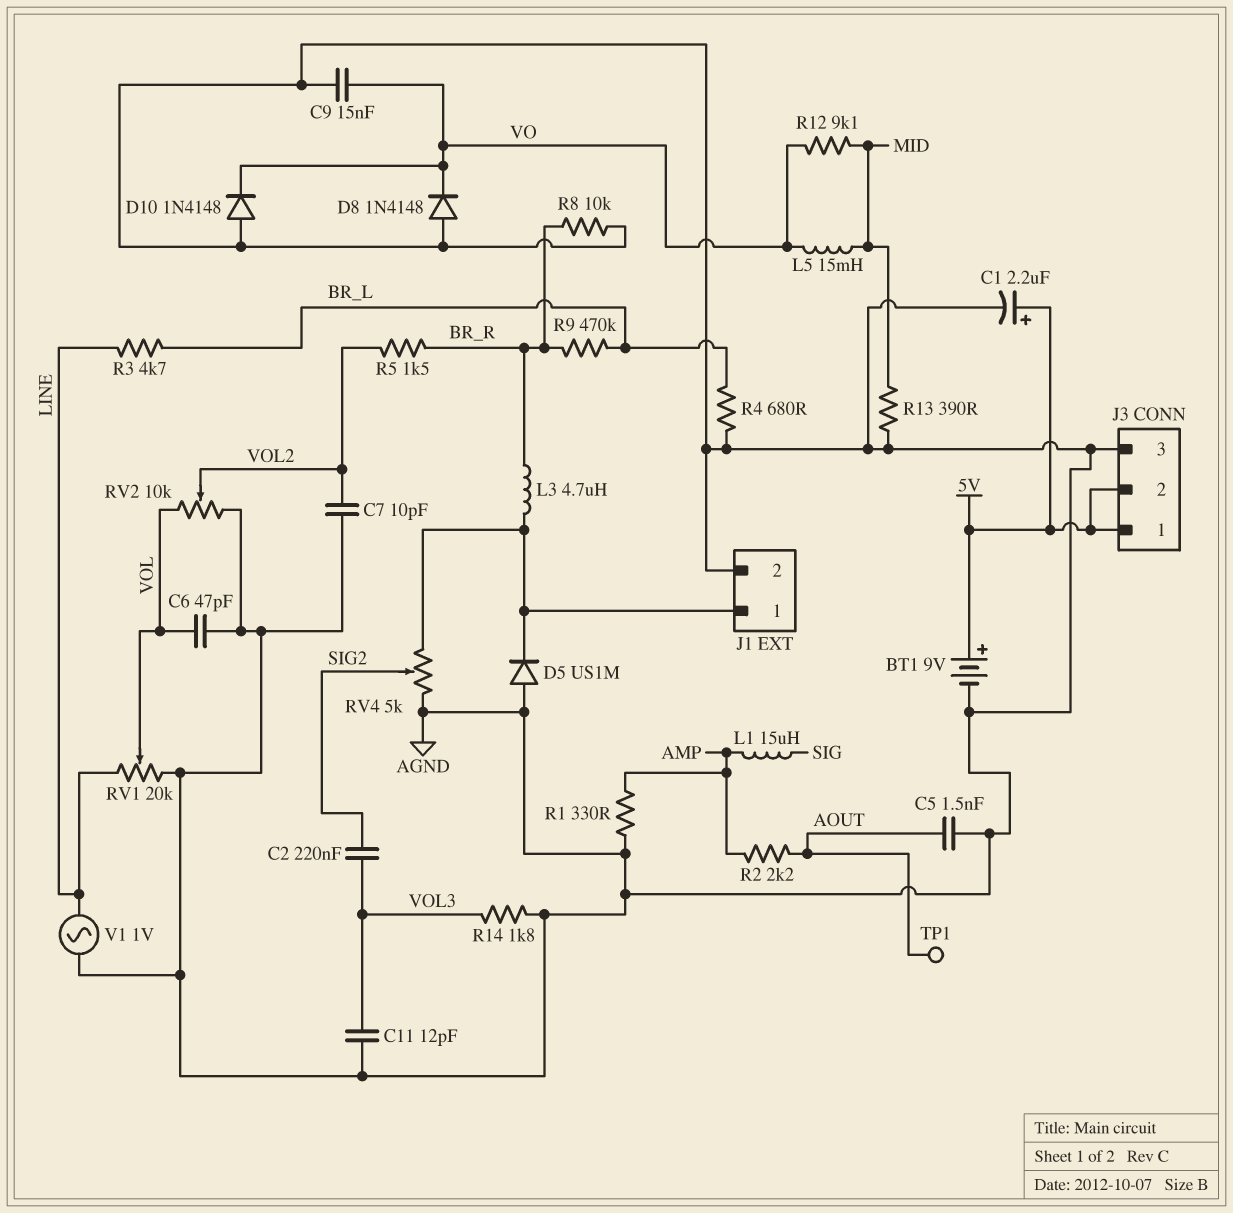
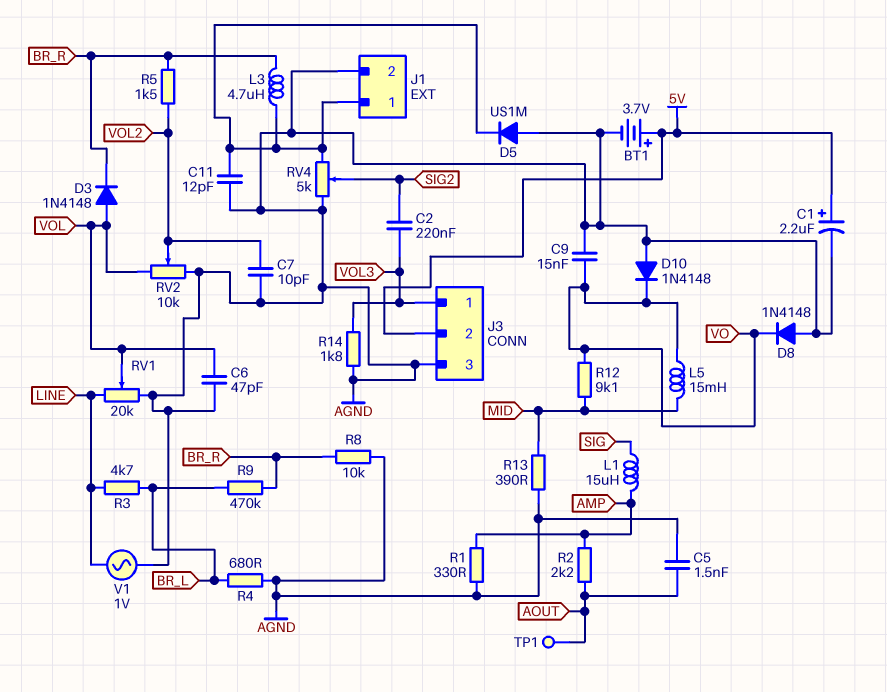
BT1: 9V (plus 5V, minus AGND) -> 3.7V (plus 5V, minus AGND)
C11: 12pF (AGND, VOL3) -> 12pF (AGND, J1/1)
D3: none -> diode 1N4148 (A VOL, K BR_R)
J3 pin 1: 5V -> VOL3

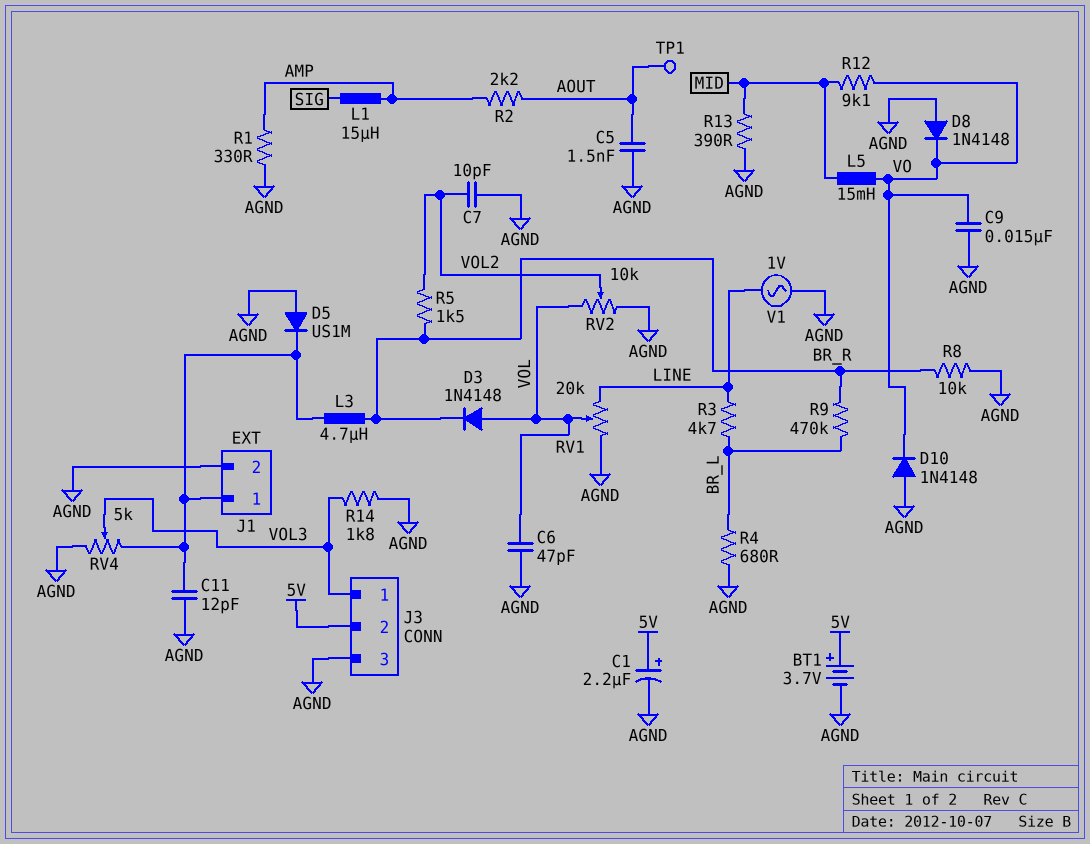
C2: 220nF (SIG2, VOL3) -> none
RV4: 5k (AGND, J1/1, wiper SIG2) -> 5k (AGND, J1/1, wiper VOL3)

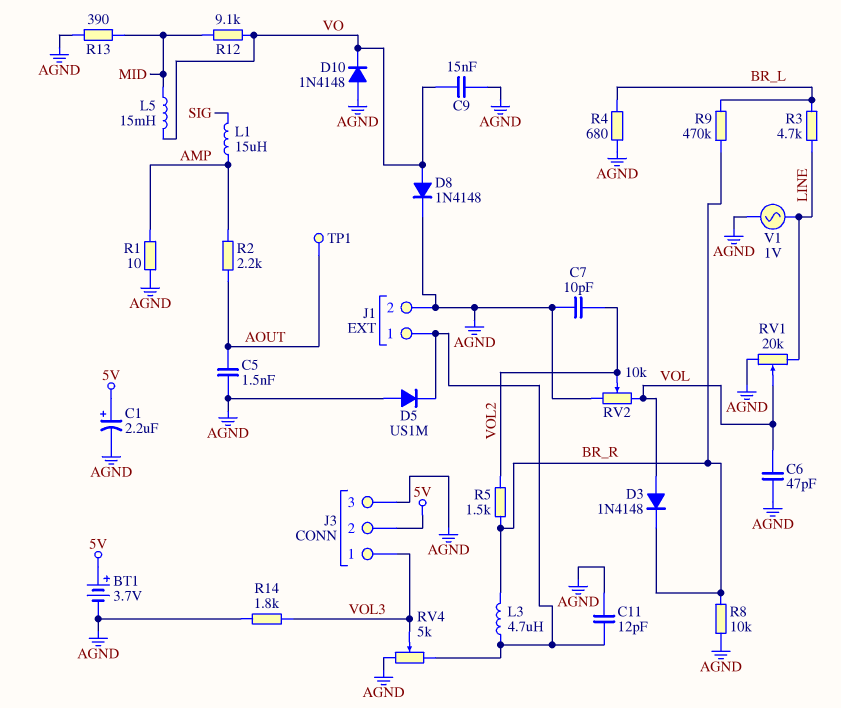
D8: diode 1N4148 (A AGND, K VO) -> diode 1N4148 (A VO, K AGND)
R1: 330 (AGND, AMP) -> 10 (AGND, AMP)

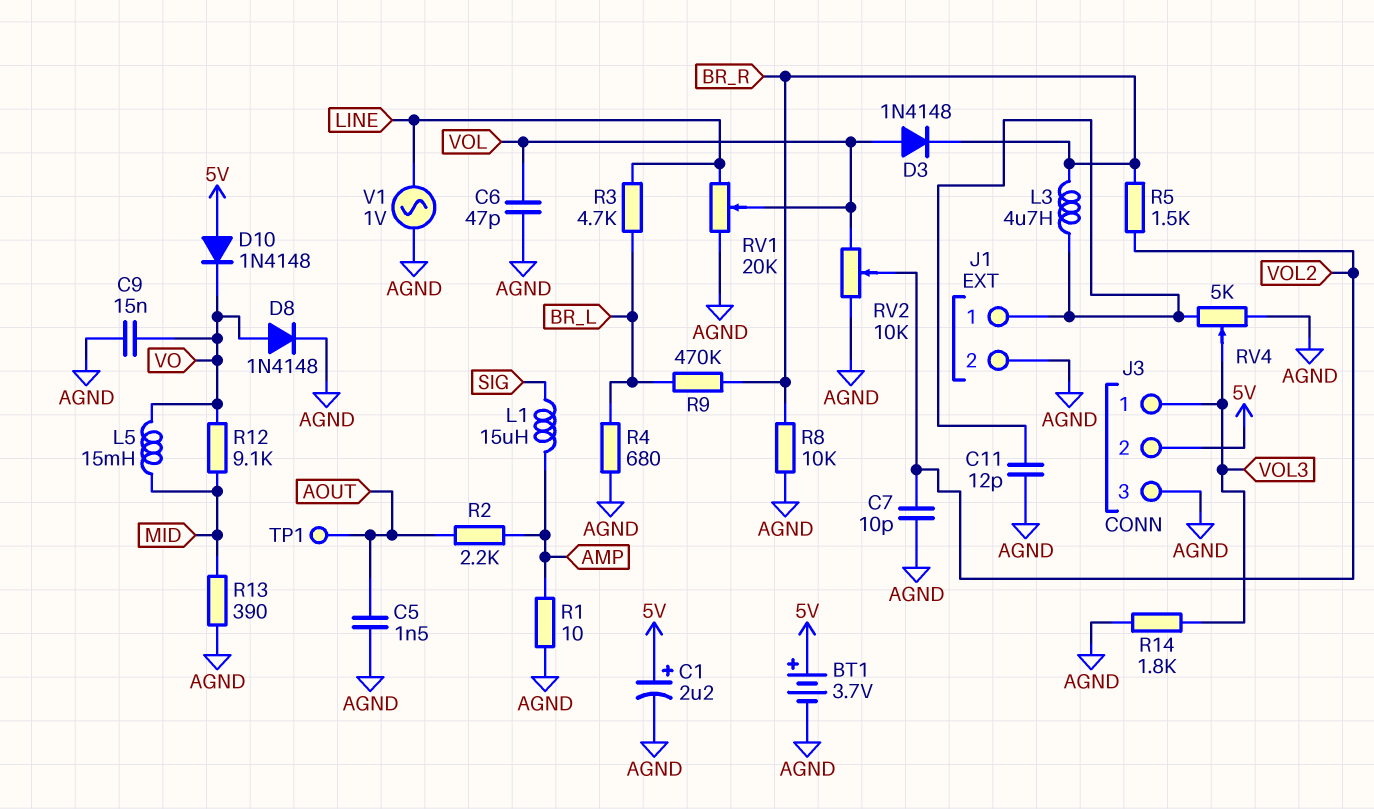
D5: diode US1M (A AGND, K J1/1) -> none
D10: diode 1N4148 (A AGND, K VO) -> diode 1N4148 (A 5V, K VO)

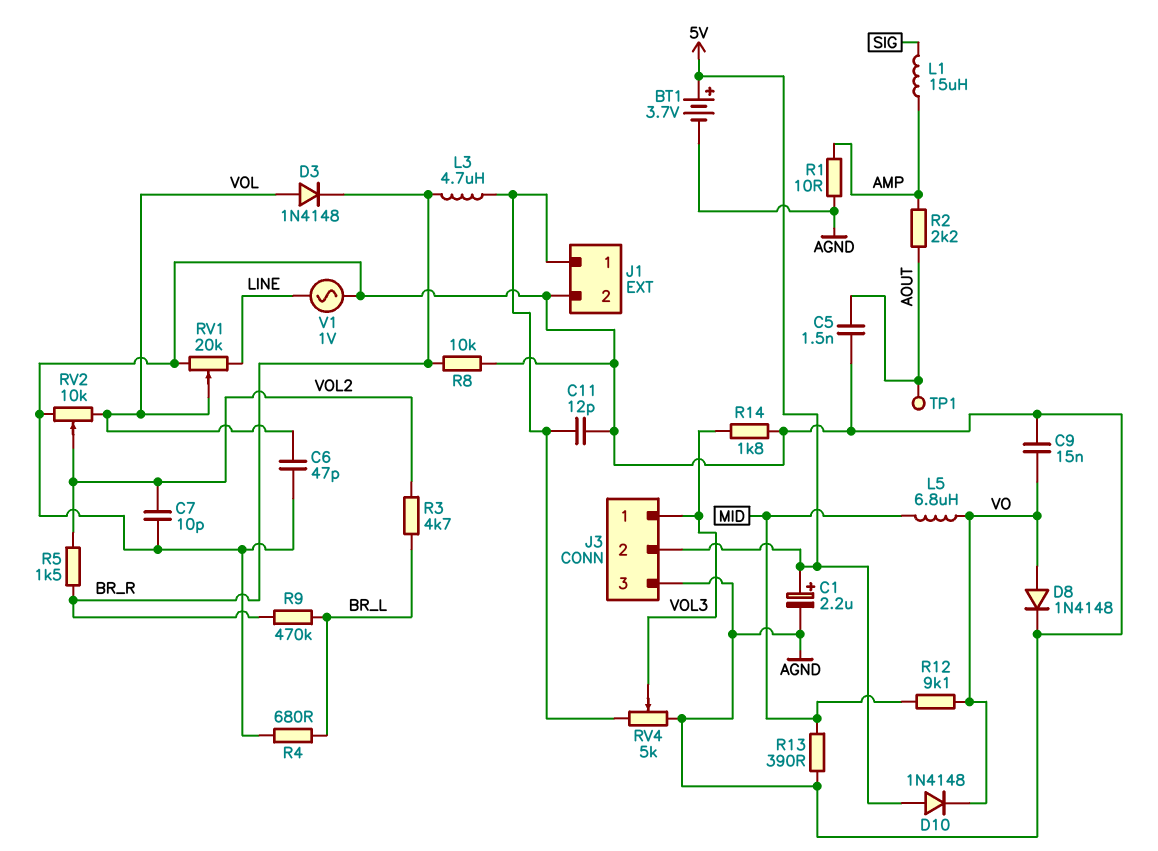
L5: 15mH (MID, VO) -> 6.8uH (MID, VO)
R3: 4.7k (BR_L, LINE) -> 4.7k (BR_L, VOL2)

